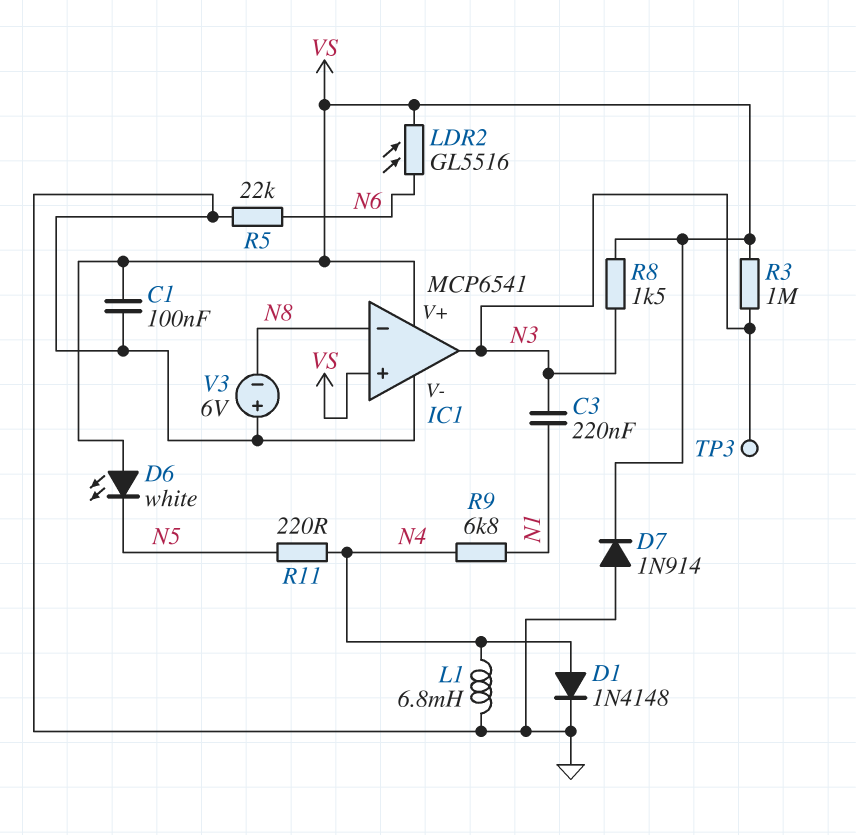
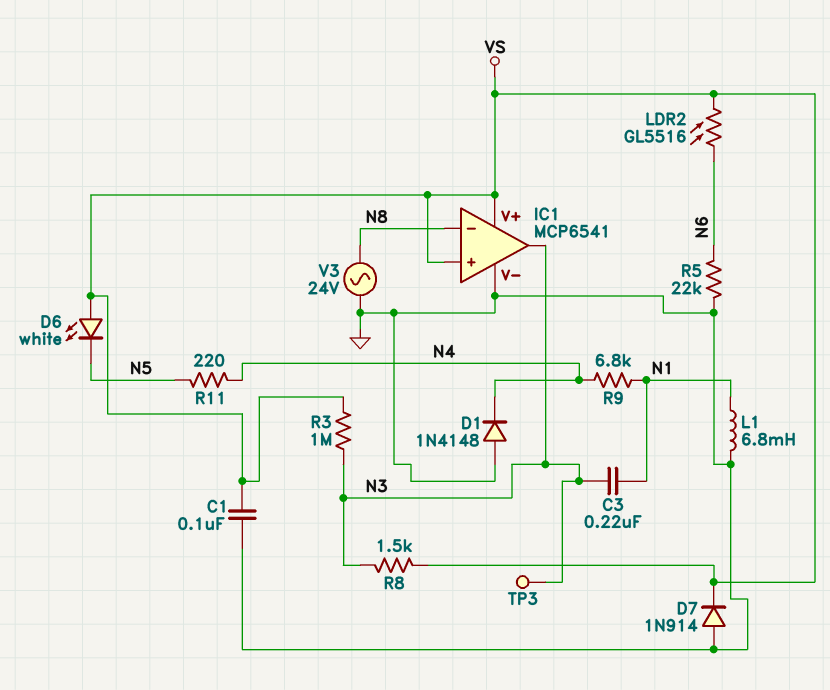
D1: diode 1N4148 (A N4, K GND) -> diode 1N4148 (A GND, K N4)
L1: 6.8mH (GND, N4) -> 6.8mH (GND, N1)
V3: 6V (plus GND, minus N8) -> AC 24V (GND, N8)

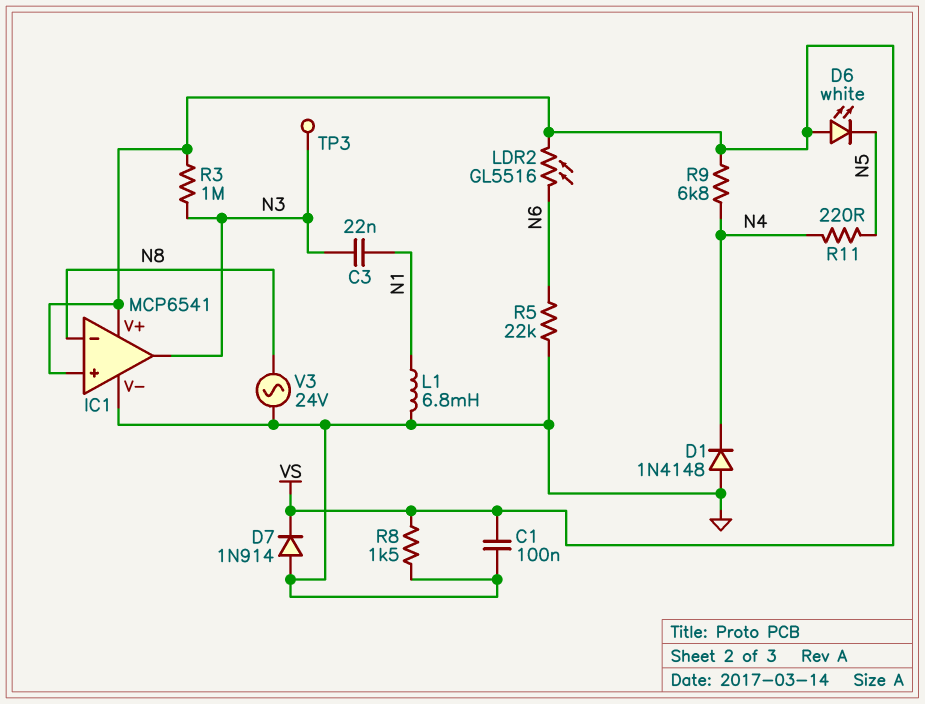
C3: 220nF (N1, N3) -> 22nF (N1, N3)
R8: 1.5k (N3, VS) -> 1.5k (GND, VS)
R9: 6.8k (N1, N4) -> 6.8k (N4, VS)

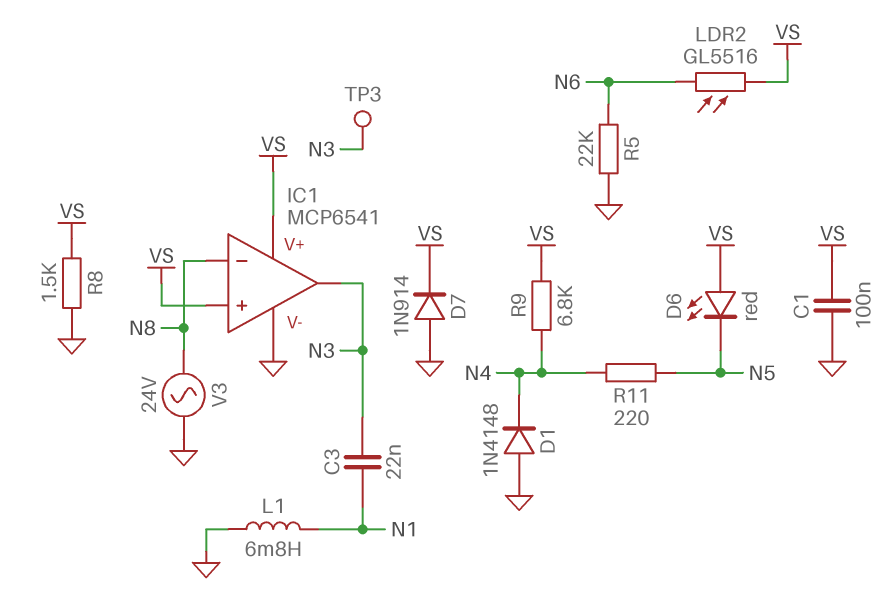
D6: LED white (A VS, K N5) -> LED red (A VS, K N5)
R3: 1M (N3, VS) -> none

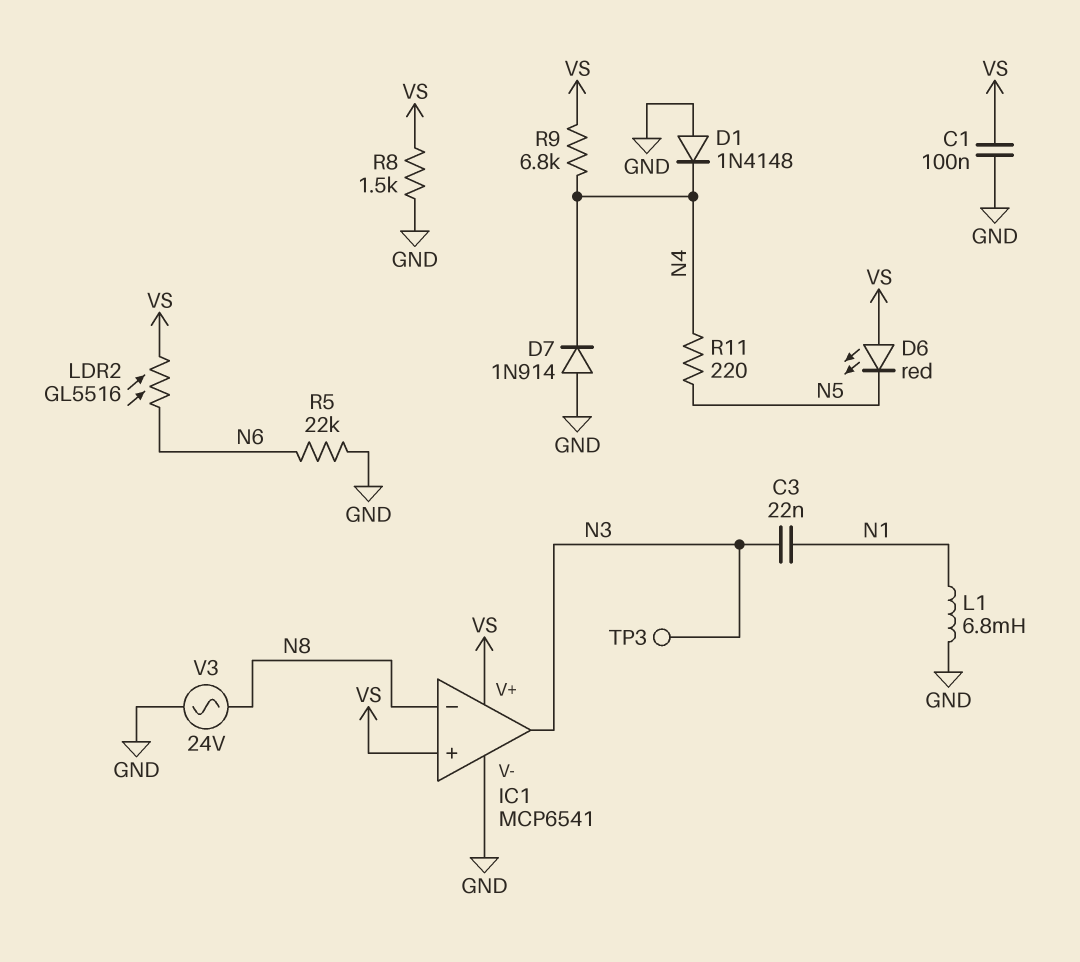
D7: diode 1N914 (A GND, K VS) -> diode 1N914 (A GND, K N4)

